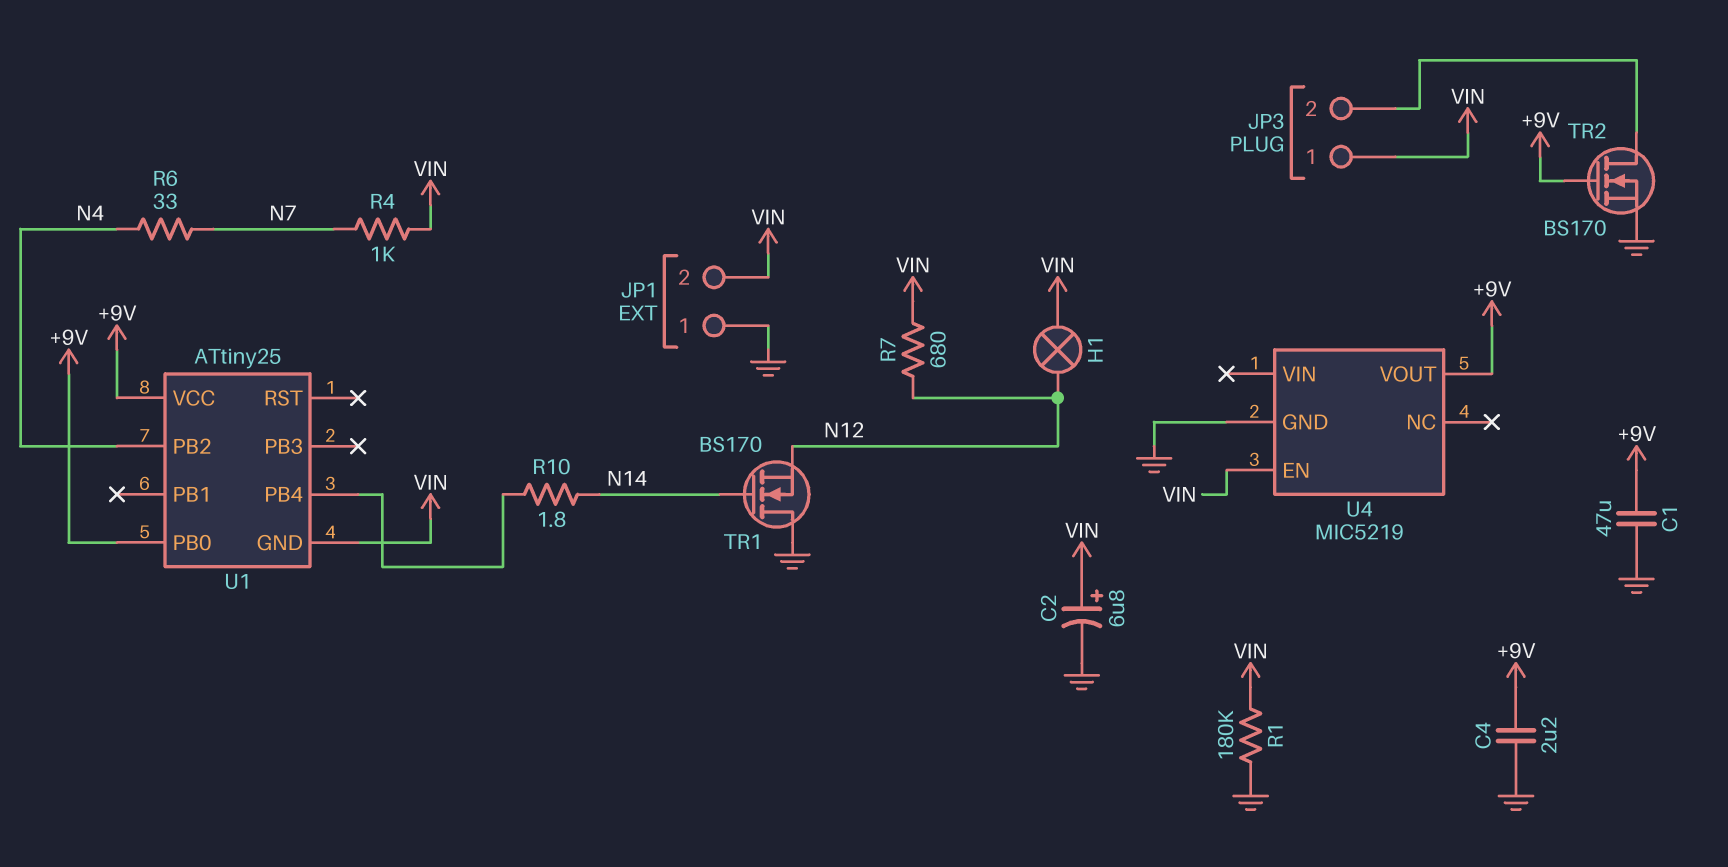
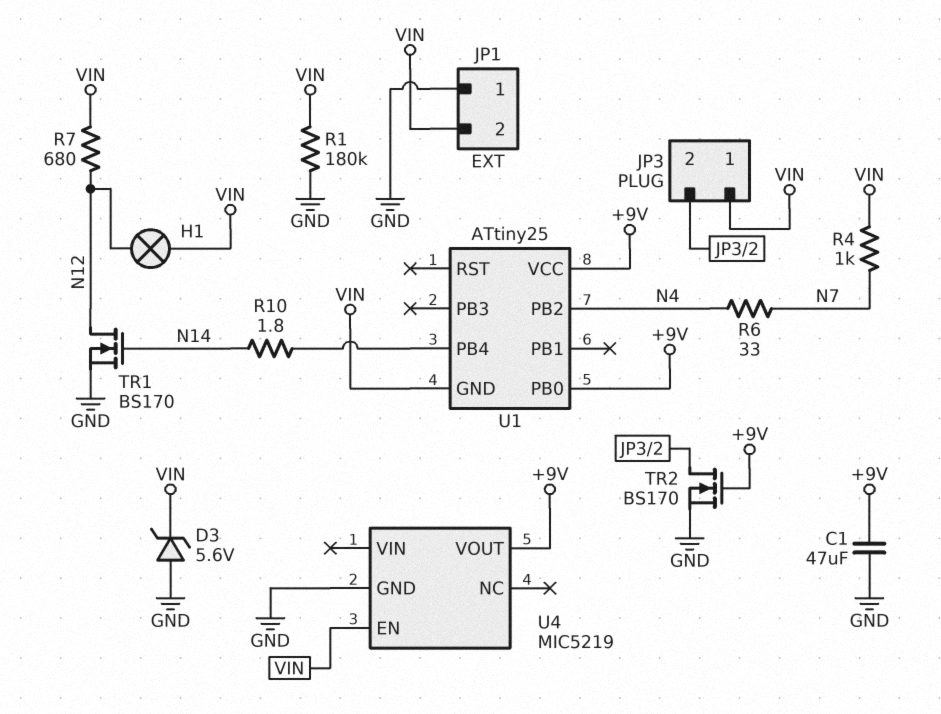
C2: 6.8uF (plus VIN, minus GND) -> none
C4: 2.2uF (+9V, GND) -> none
D3: none -> zener 5.6V (A GND, K VIN)
TR1: NMOS BS170 (G N14, D GND, S N12) -> NMOS BS170 (G N14, D N12, S GND)

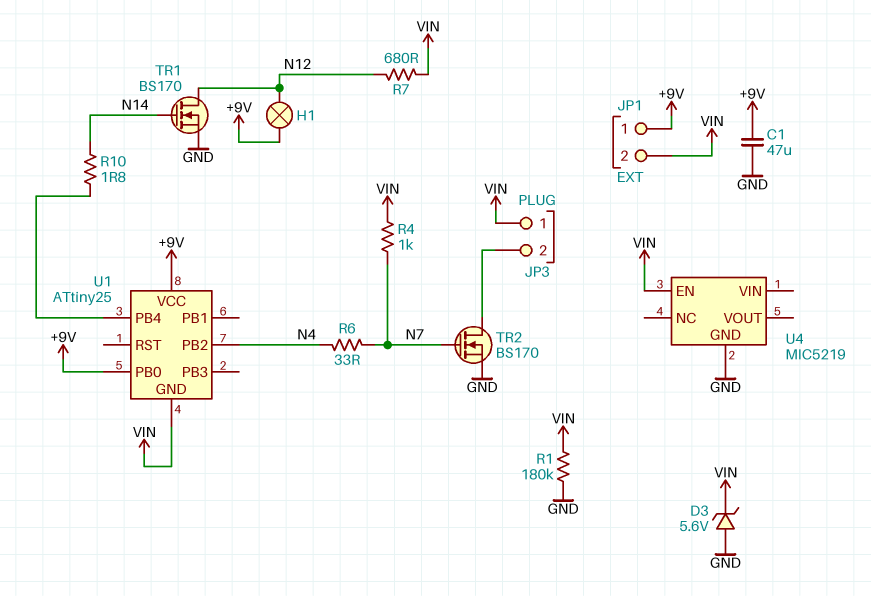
H1: lamp (N12, VIN) -> lamp (+9V, N12)
JP1 pin 1: GND -> +9V
TR2: NMOS BS170 (G +9V, D JP3/2, S GND) -> NMOS BS170 (G N7, D JP3/2, S GND)
U4 pin VOUT: +9V -> none

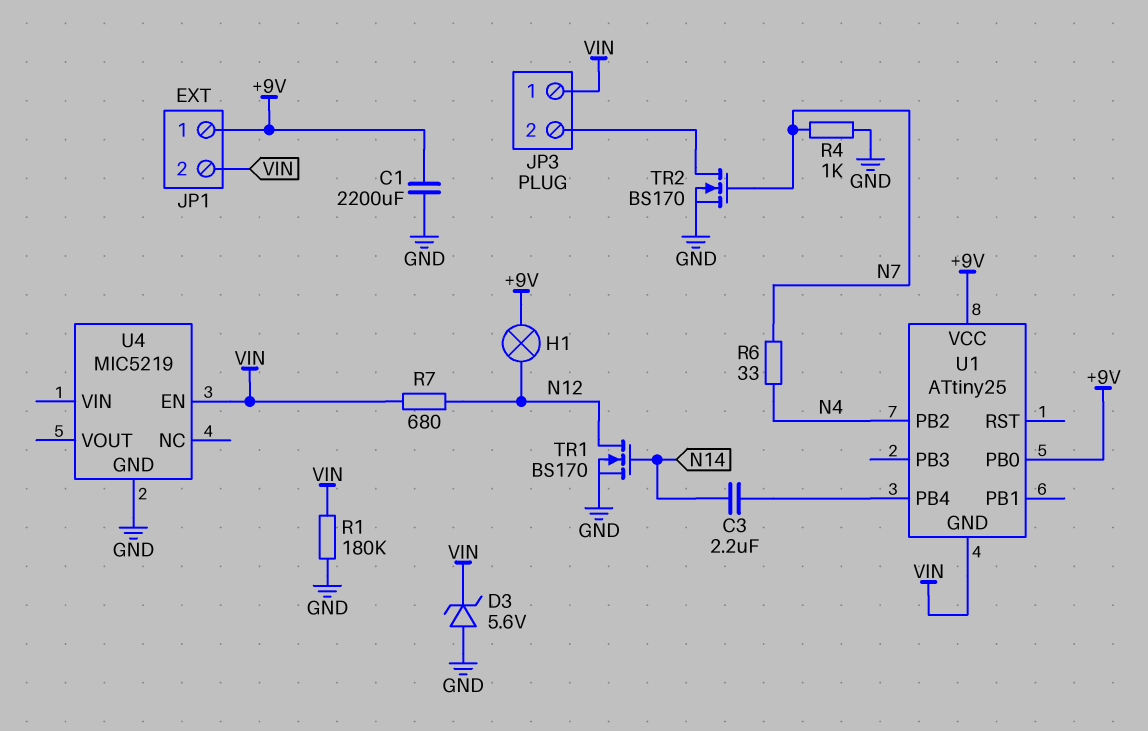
C1: 47uF (+9V, GND) -> 2200uF (+9V, GND)
C3: none -> 2.2uF (N14, U1/PB4)
R4: 1k (N7, VIN) -> 1k (GND, N7)
R10: 1.8 (N14, U1/PB4) -> none

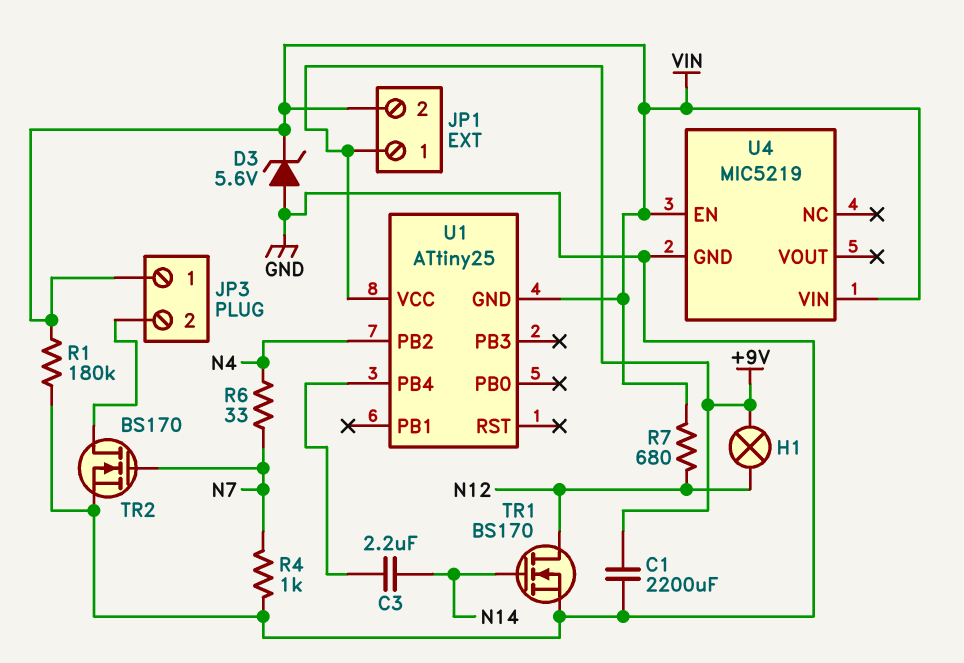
U1 pin PB0: +9V -> none
U4 pin VIN: none -> VIN

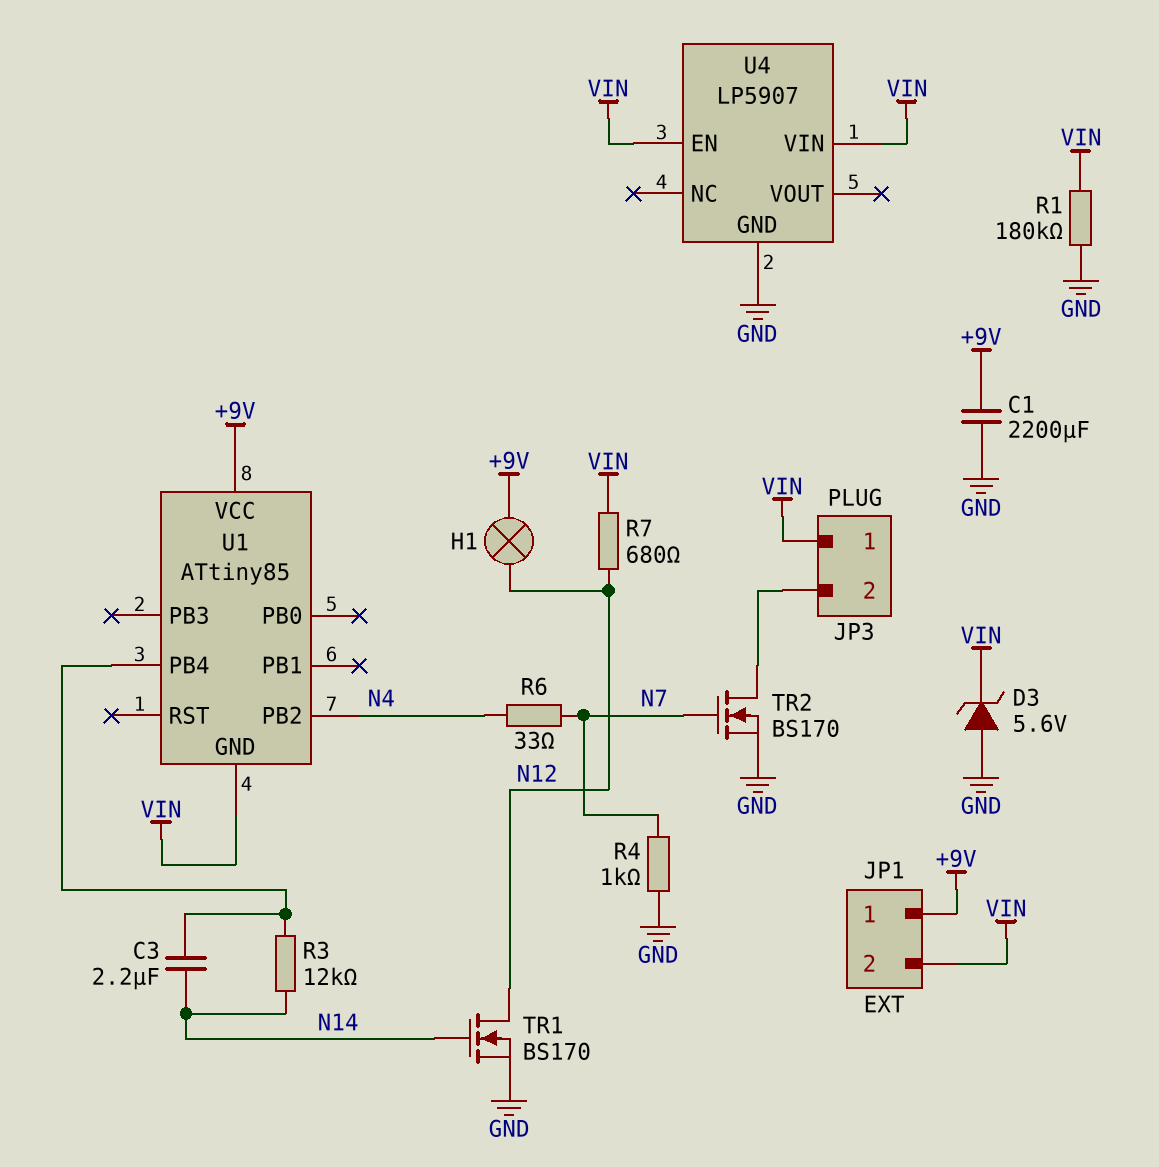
R3: none -> 12k (N14, U1/PB4)
U1: ATtiny25 -> ATtiny85
U4: MIC5219 -> LP5907

